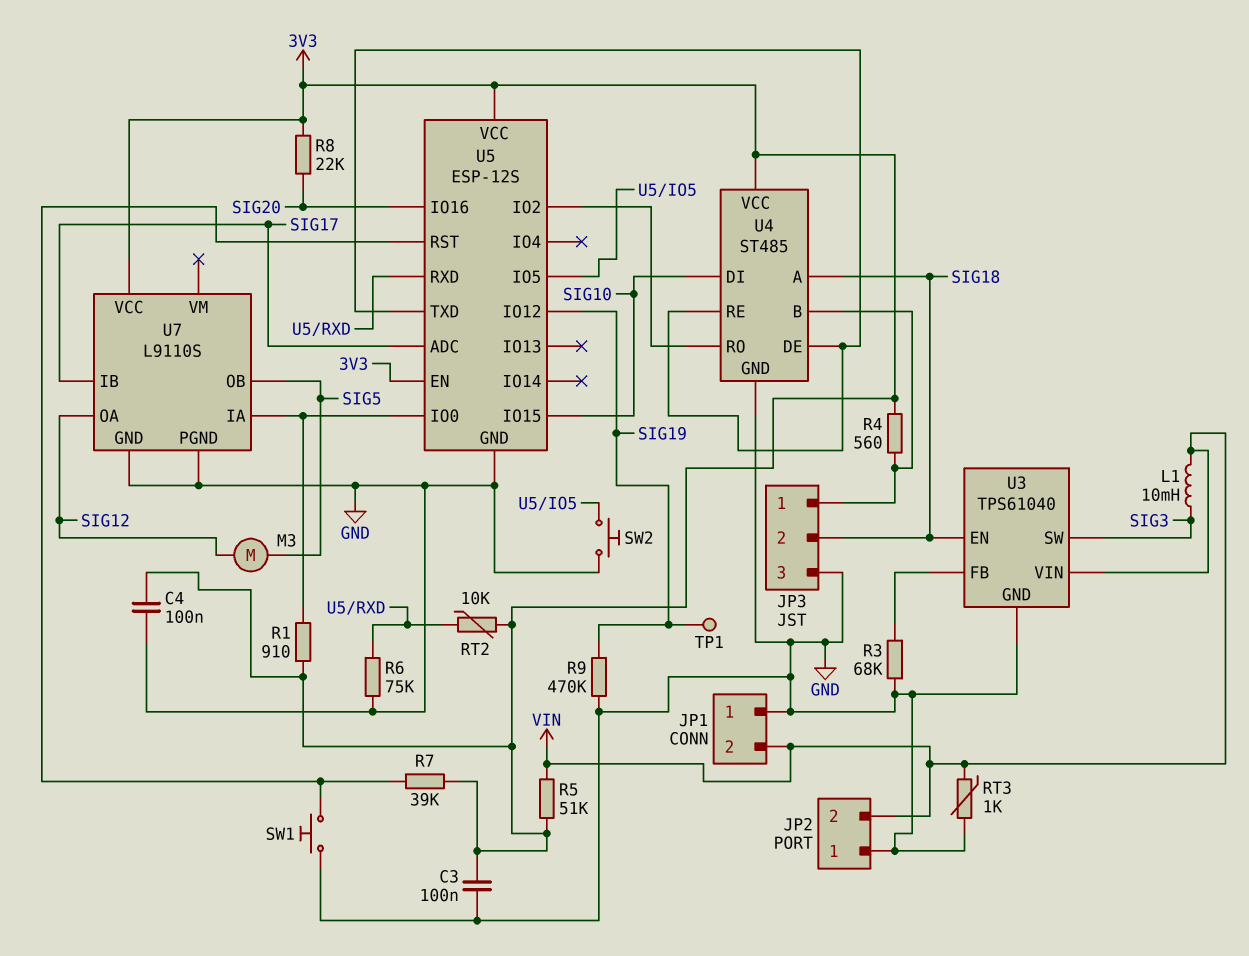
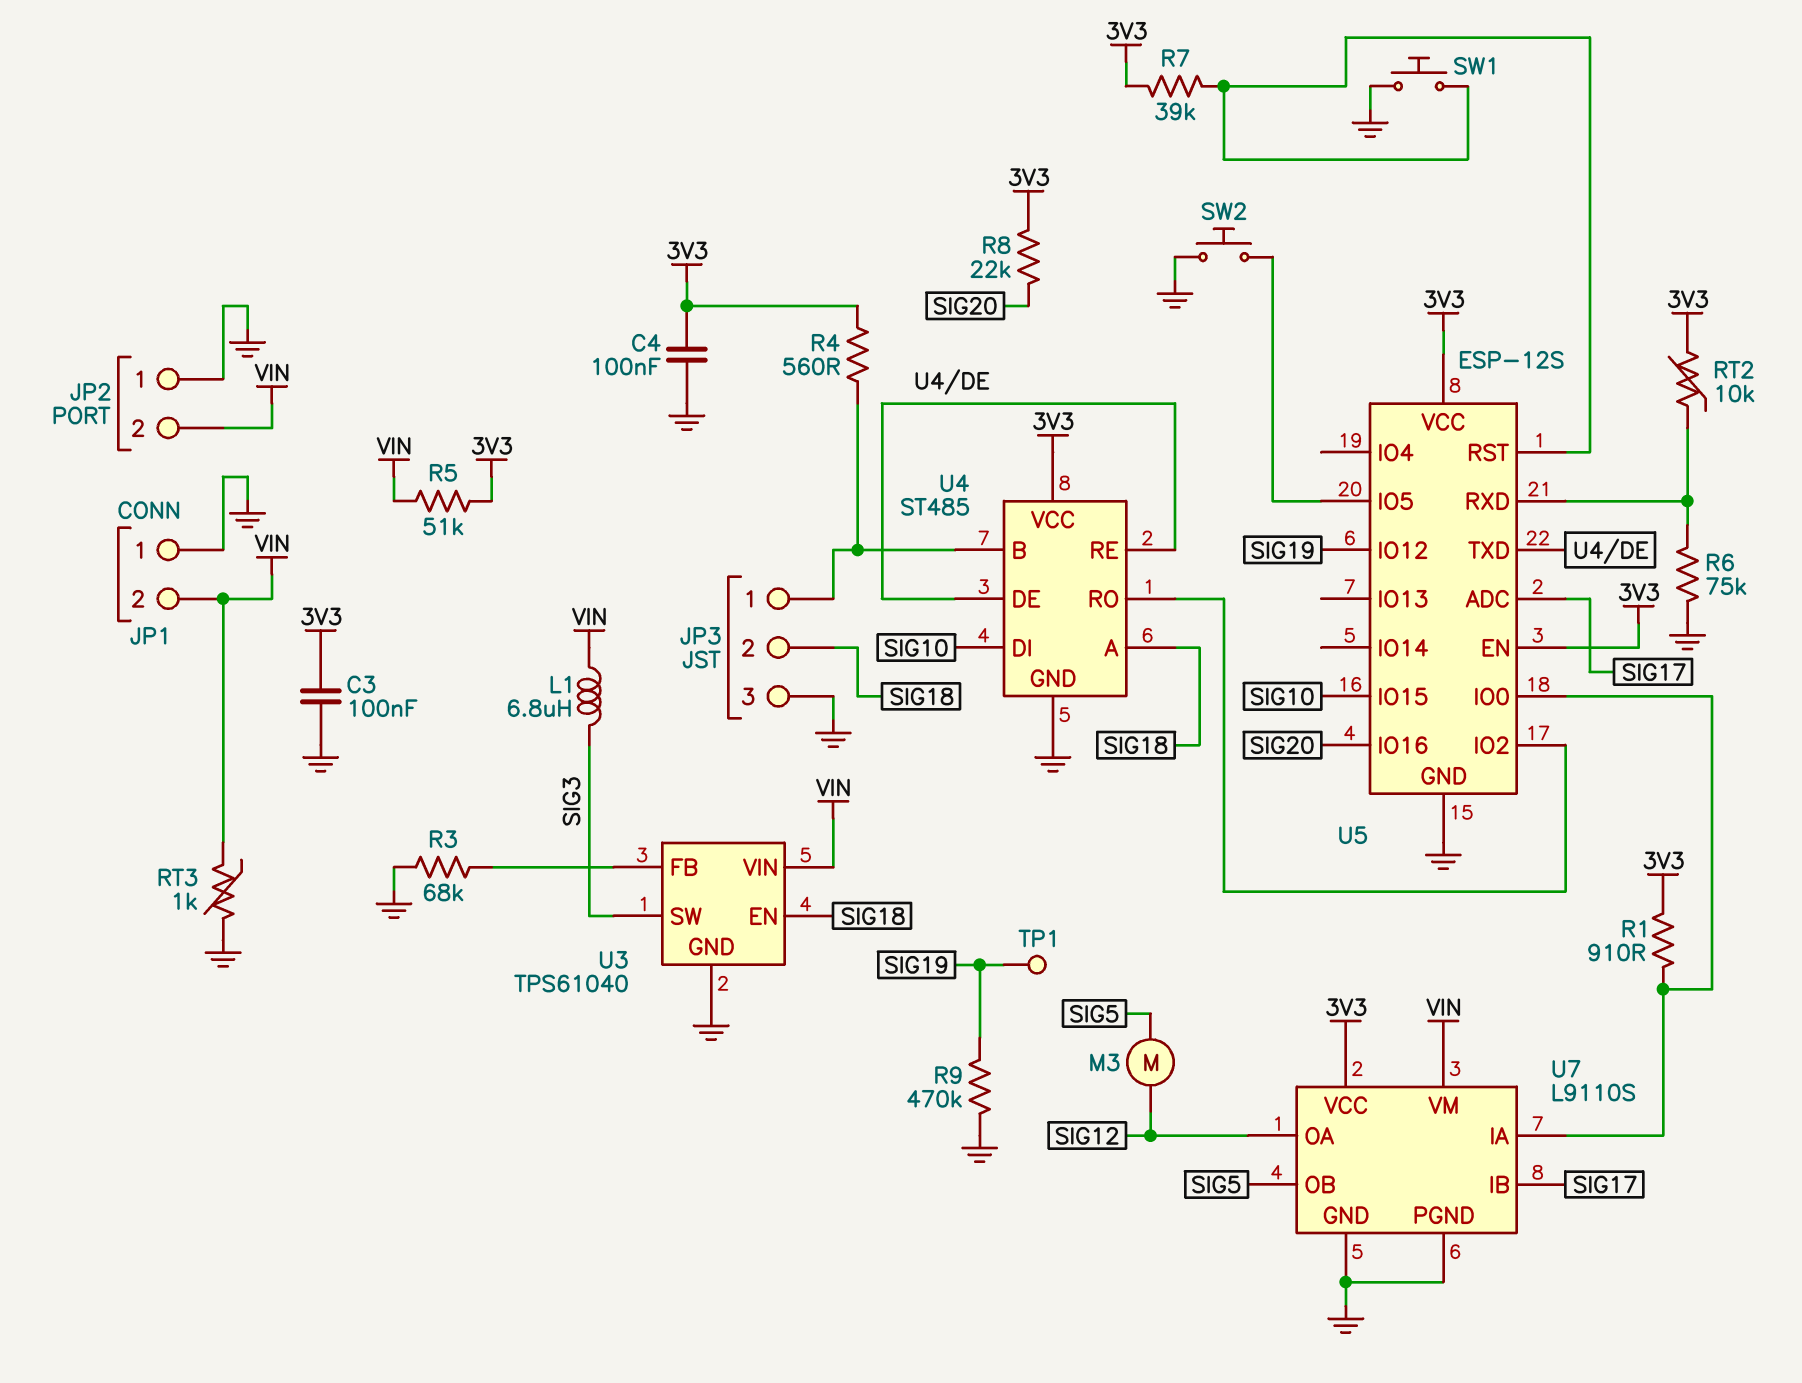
L1: 10mH (SIG3, VIN) -> 6.8uH (SIG3, VIN)
U7 pin VM: none -> VIN

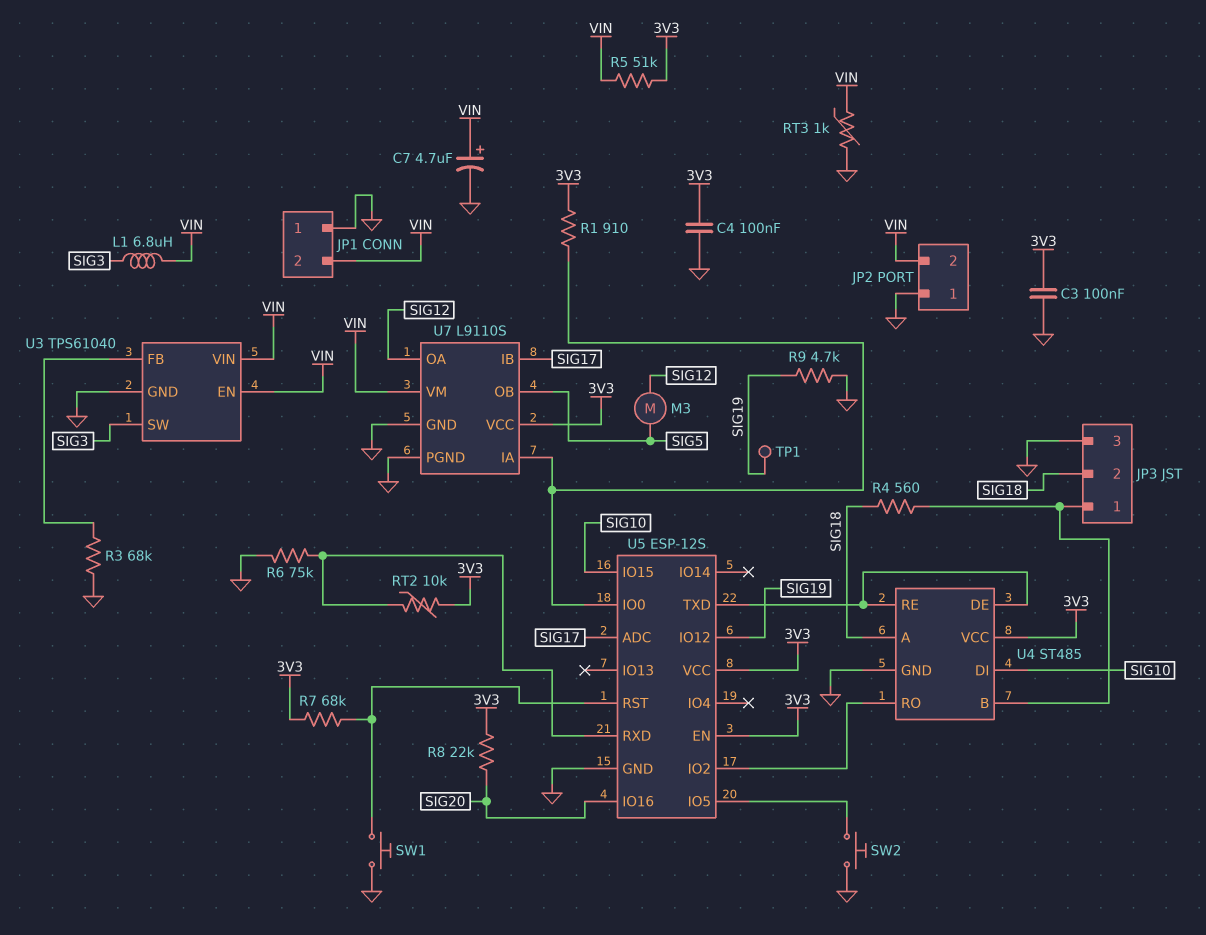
C7: none -> 4.7uF (plus VIN, minus GND)
R4: 560 (3V3, JP3/1) -> 560 (JP3/1, SIG18)
R7: 39k (3V3, U5/RST) -> 68k (3V3, U5/RST)
R9: 470k (GND, SIG19) -> 4.7k (GND, SIG19)
U3 pin EN: SIG18 -> VIN

